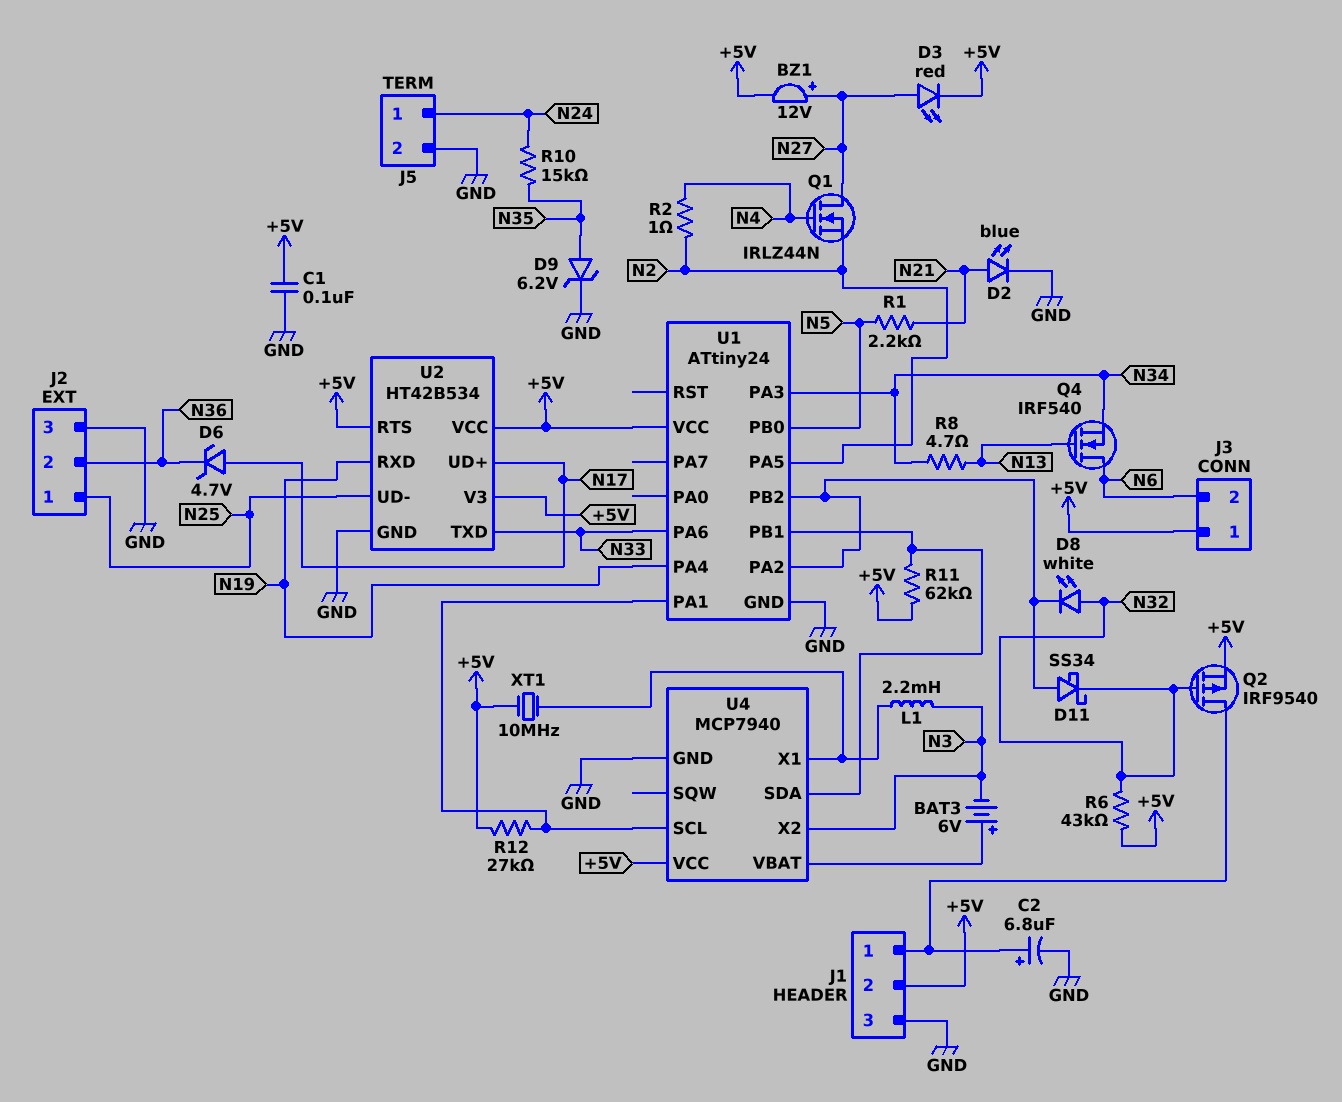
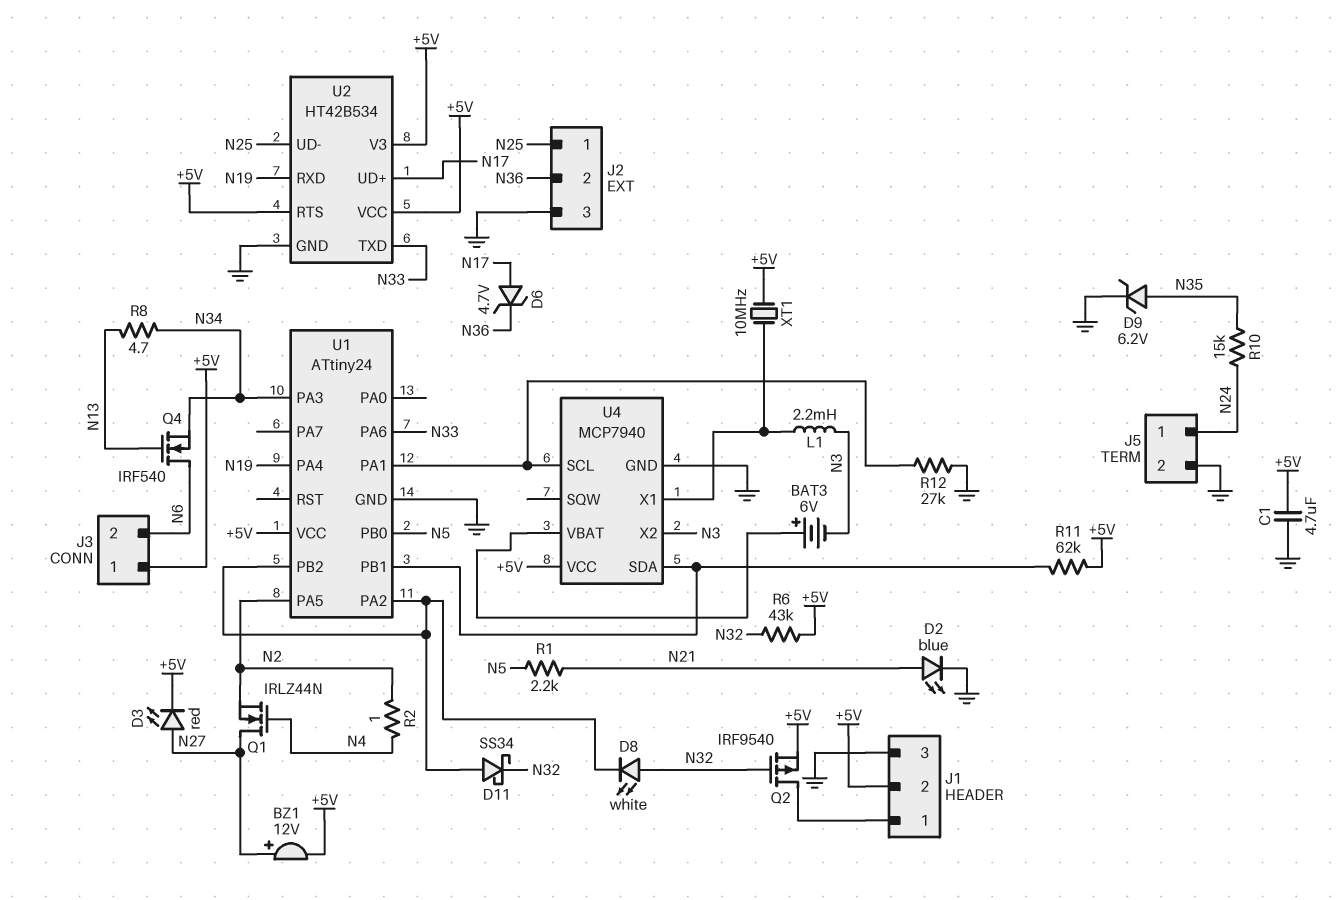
C1: 100nF (+5V, GND) -> 4.7uF (+5V, GND)
C2: 6.8uF (plus J1/1, minus GND) -> none
R12: 27k (+5V, U1/PA1) -> 27k (GND, U1/PA1)

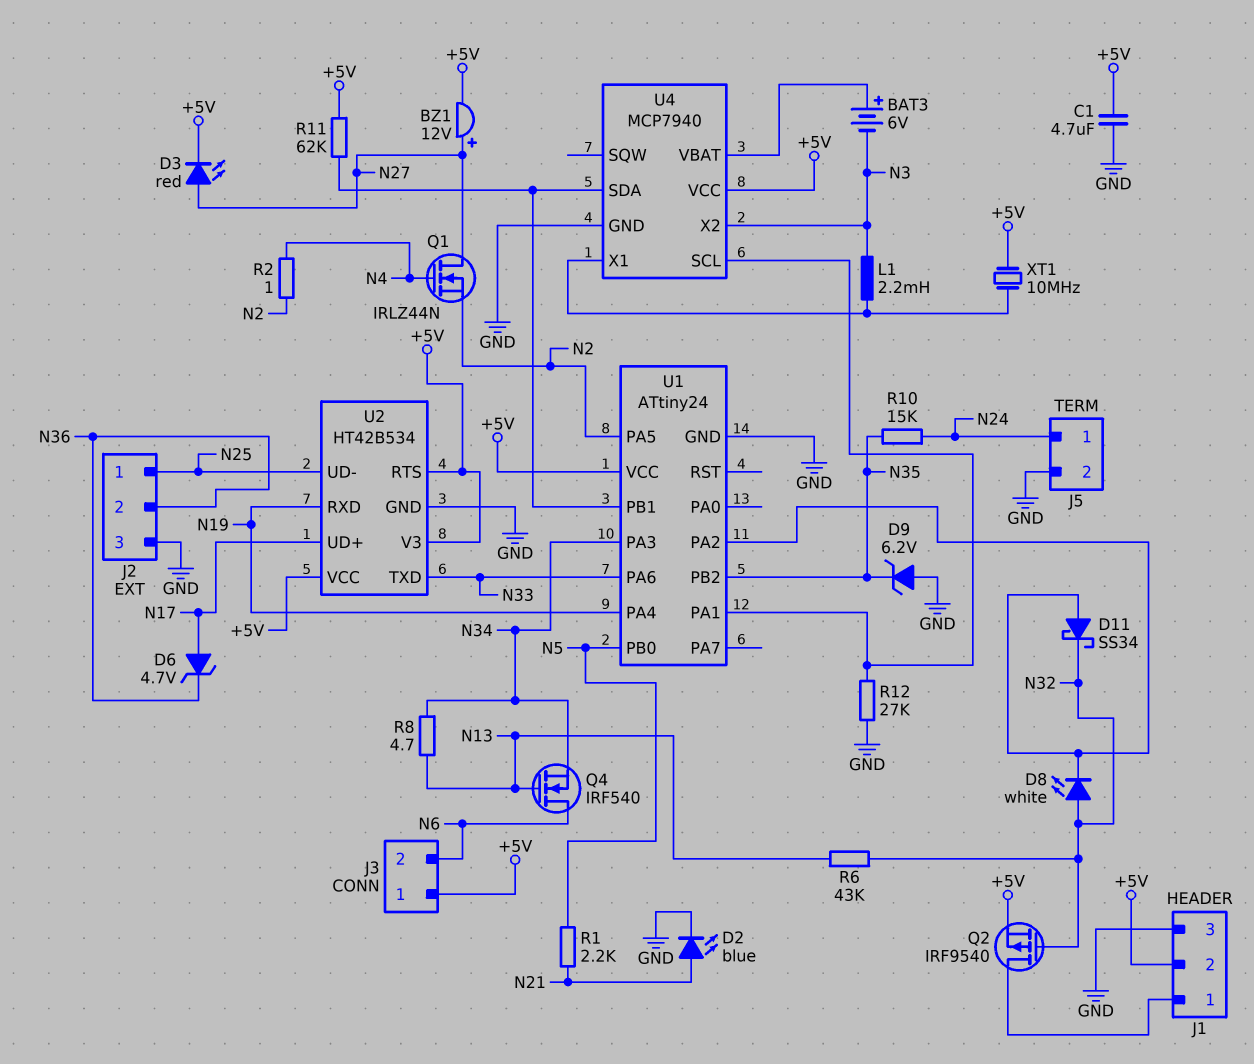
D9: zener 6.2V (A N35, K GND) -> zener 6.2V (A GND, K N35)
R6: 43k (+5V, N32) -> 43k (N13, N32)
U1 pin PB2: U1/PA2 -> N35

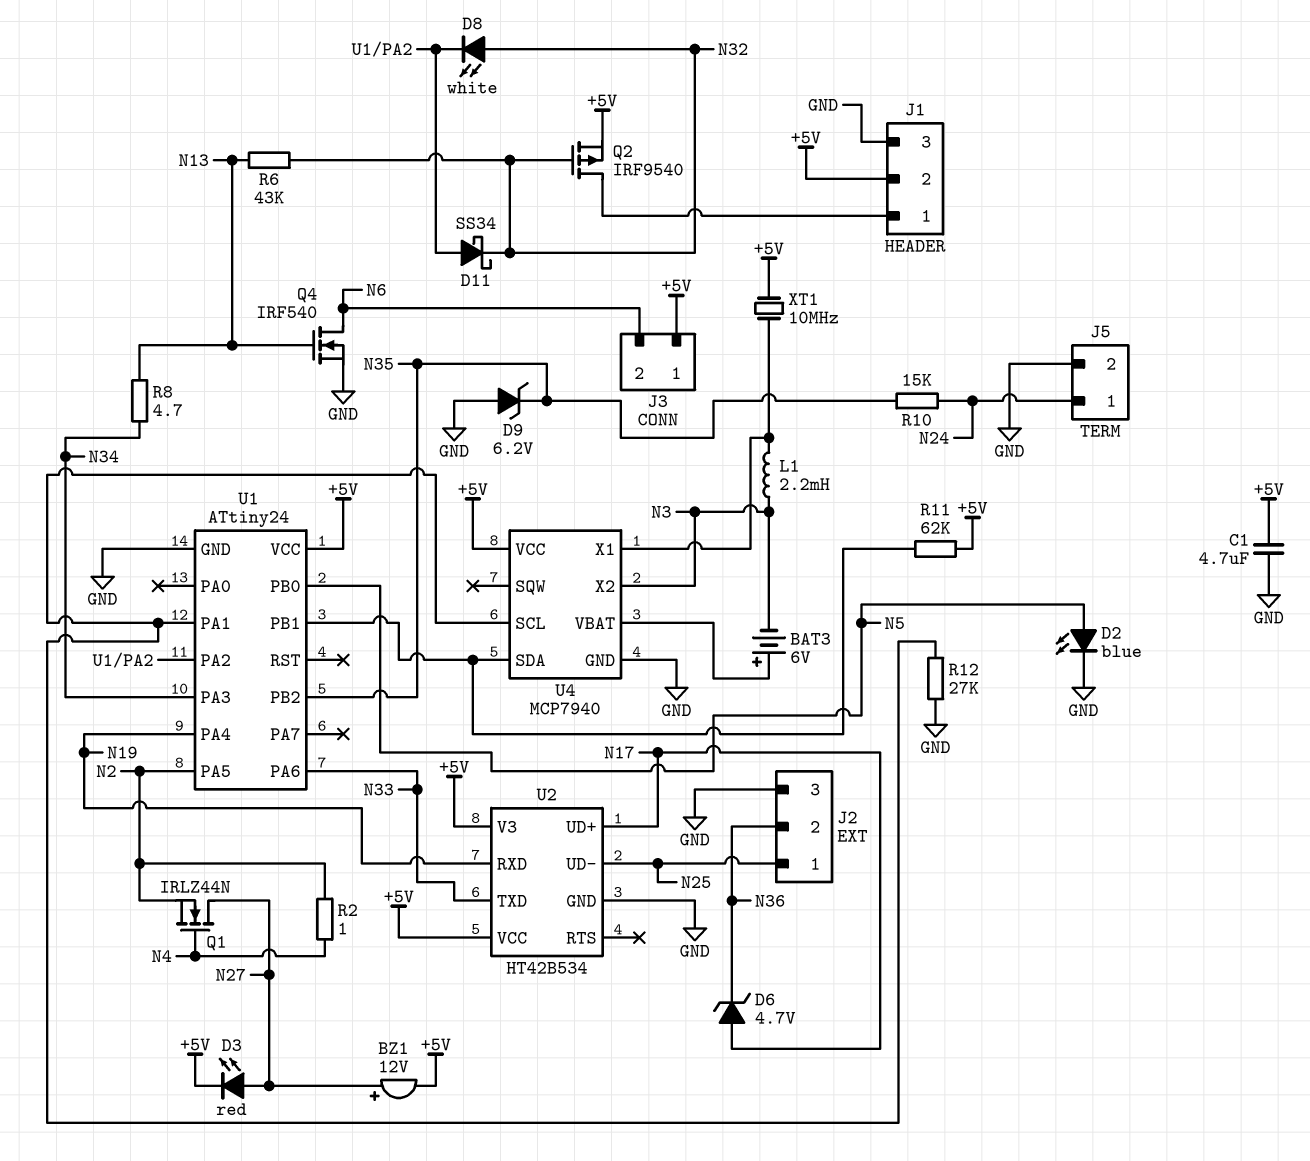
D2: LED blue (A N21, K GND) -> LED blue (A N5, K GND)
Q4: NMOS IRF540 (G N13, D N6, S N34) -> NMOS IRF540 (G N13, D N6, S GND)
R1: 2.2k (N5, N21) -> none
U2 pin RTS: +5V -> none

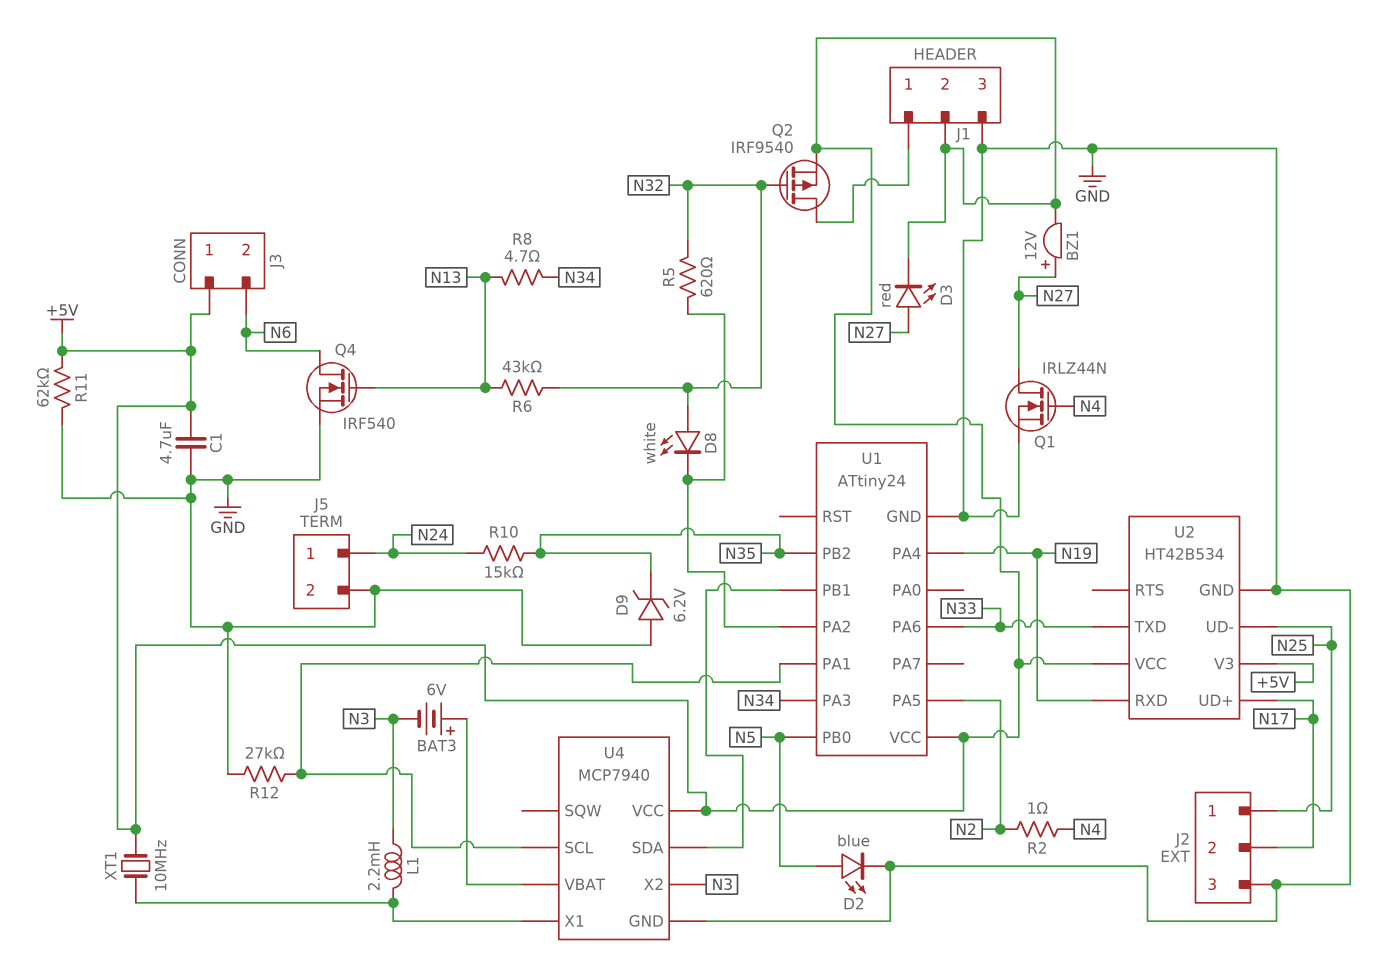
D6: zener 4.7V (A N17, K N36) -> none
D11: schottky SS34 (A U1/PA2, K N32) -> none
J2 pin 2: N36 -> N17
Q1: NMOS IRLZ44N (G N4, D N27, S N2) -> NMOS IRLZ44N (G N4, D N27, S GND)
R5: none -> 620 (N32, U1/PA2)
R11: 62k (+5V, U1/PB1) -> 62k (+5V, GND)

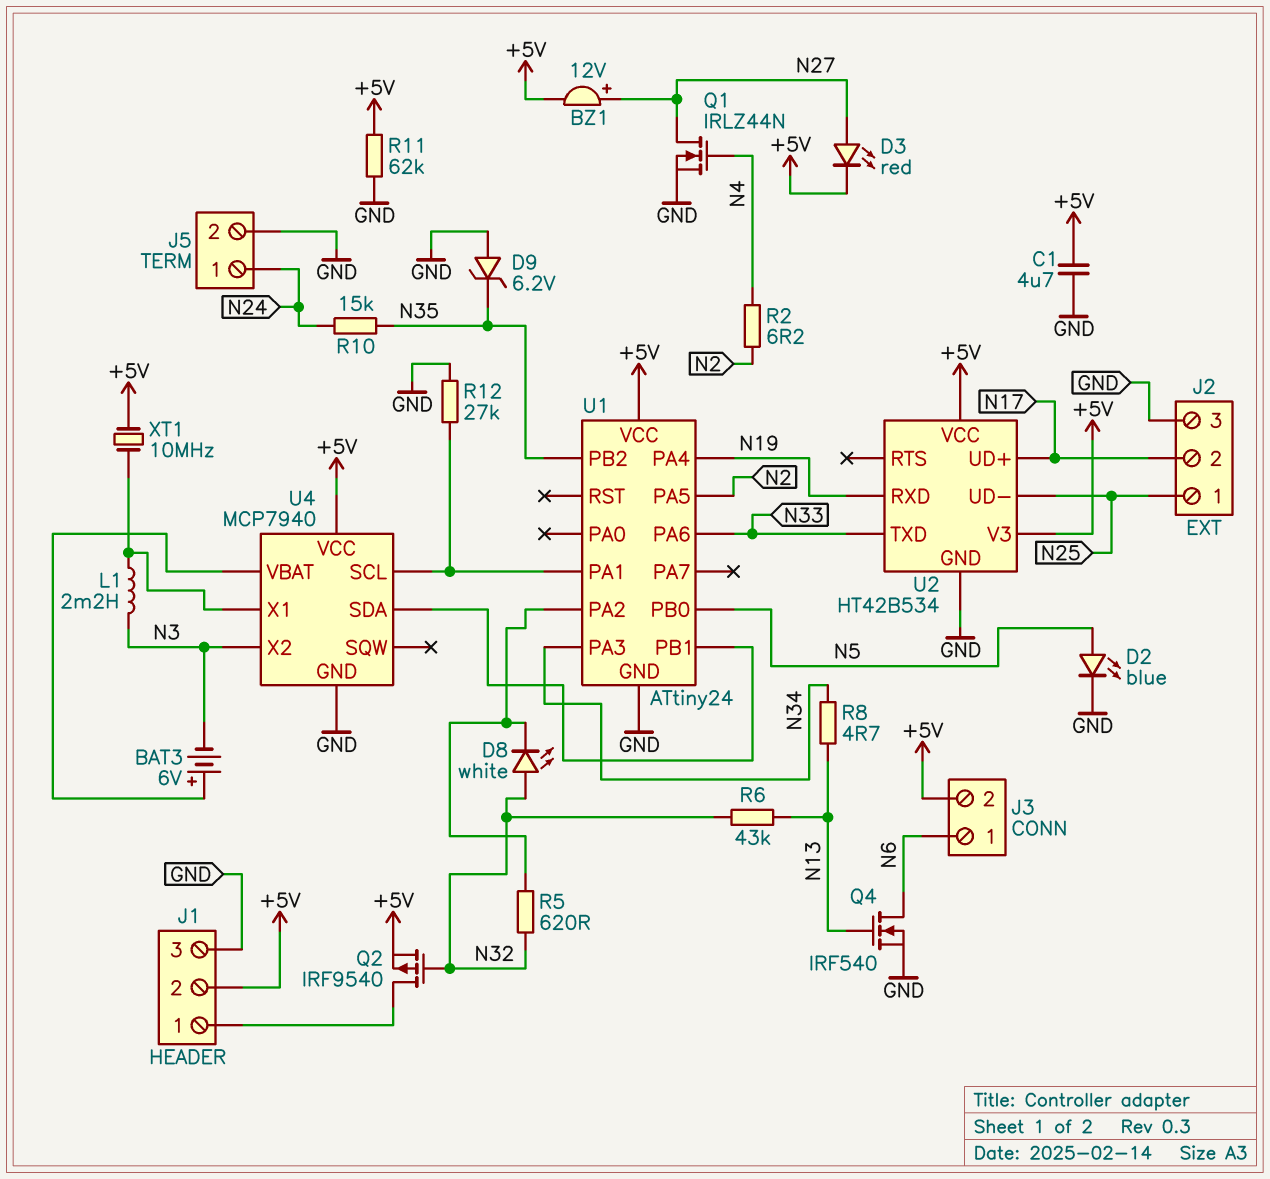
J3 pin 1: +5V -> N6
J3 pin 2: N6 -> +5V
R2: 1 (N2, N4) -> 6.2 (N2, N4)

